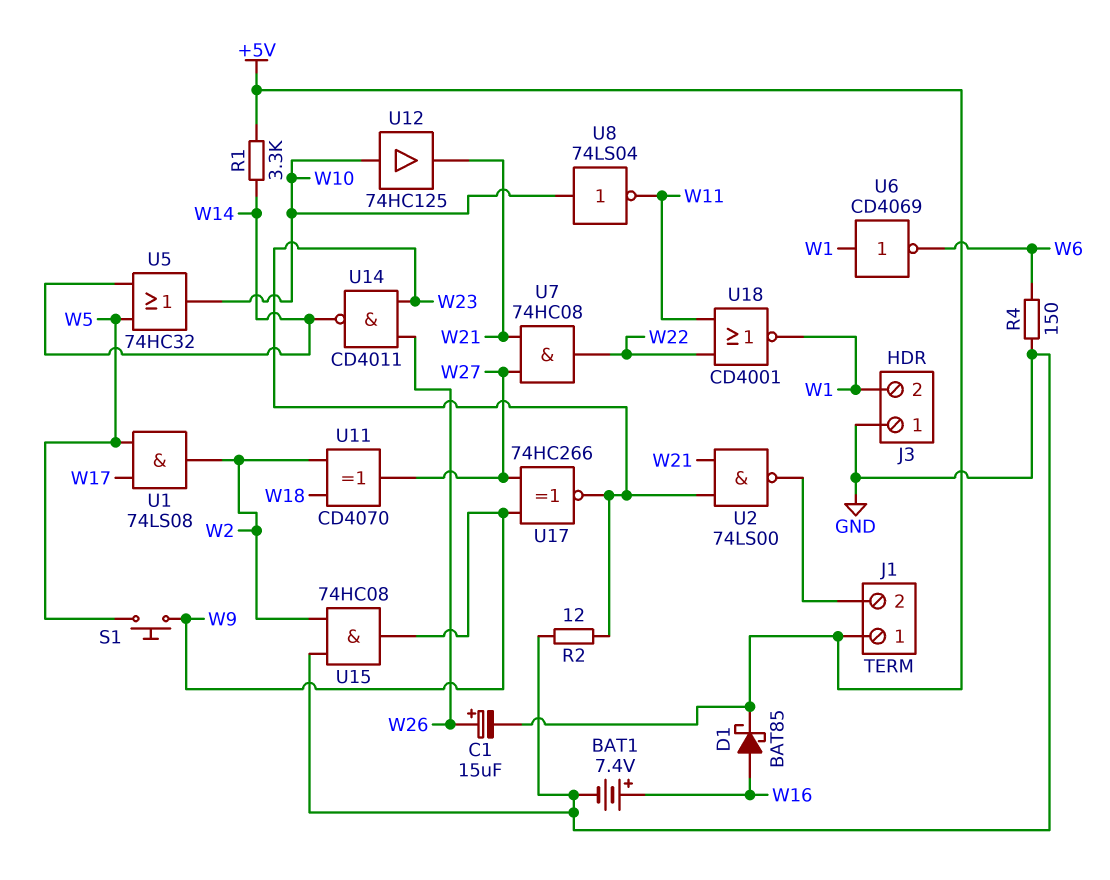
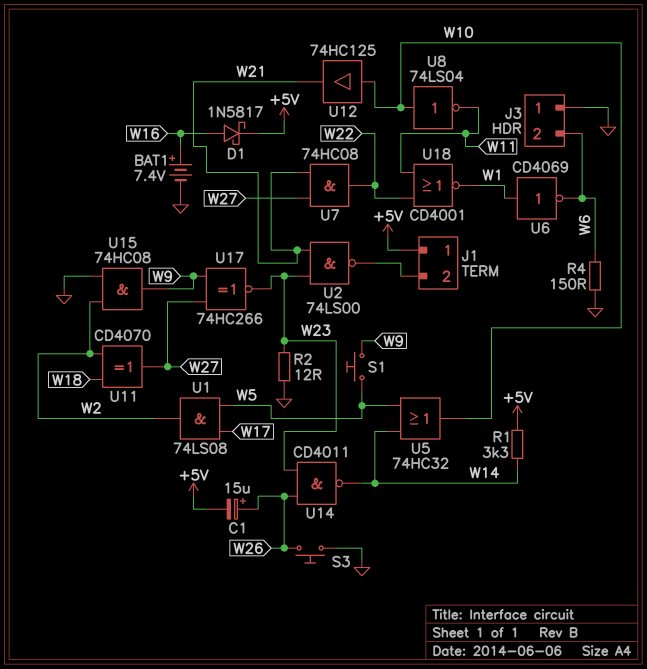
D1: schottky BAT85 (A W16, K +5V) -> schottky 1N5817 (A W16, K +5V)
J3 pin 2: W1 -> W6
S3: none -> button (GND, W26)

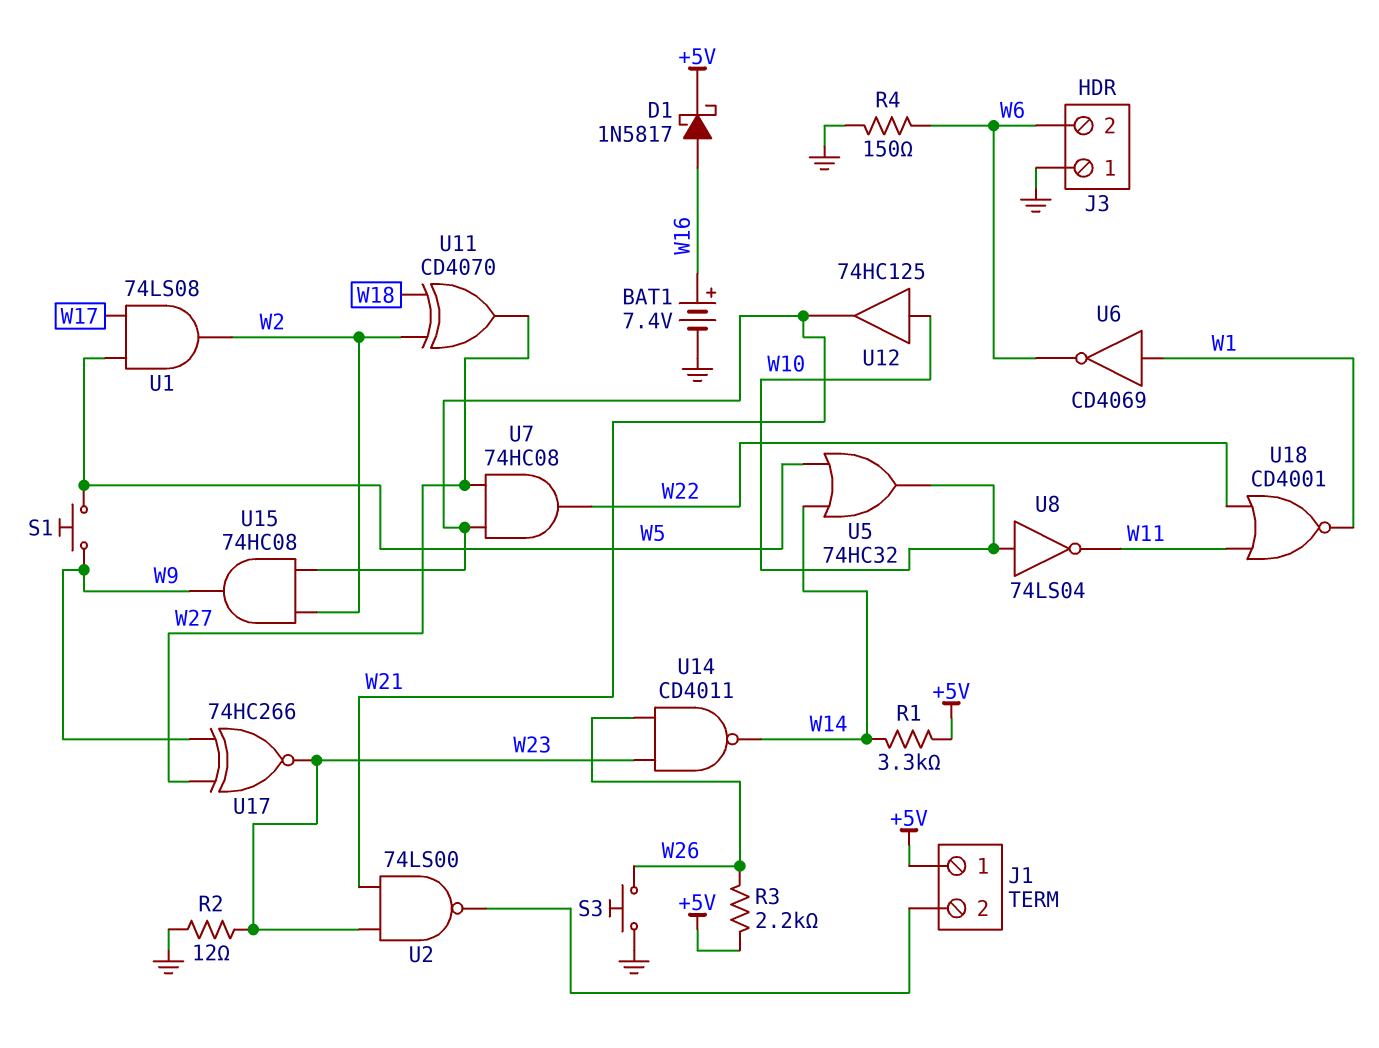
C1: 15uF (plus W26, minus +5V) -> none
R3: none -> 2.2k (+5V, W26)
U15: AND 74HC08 (in GND, in W2, out W9) -> AND 74HC08 (in W2, in W21, out W9)

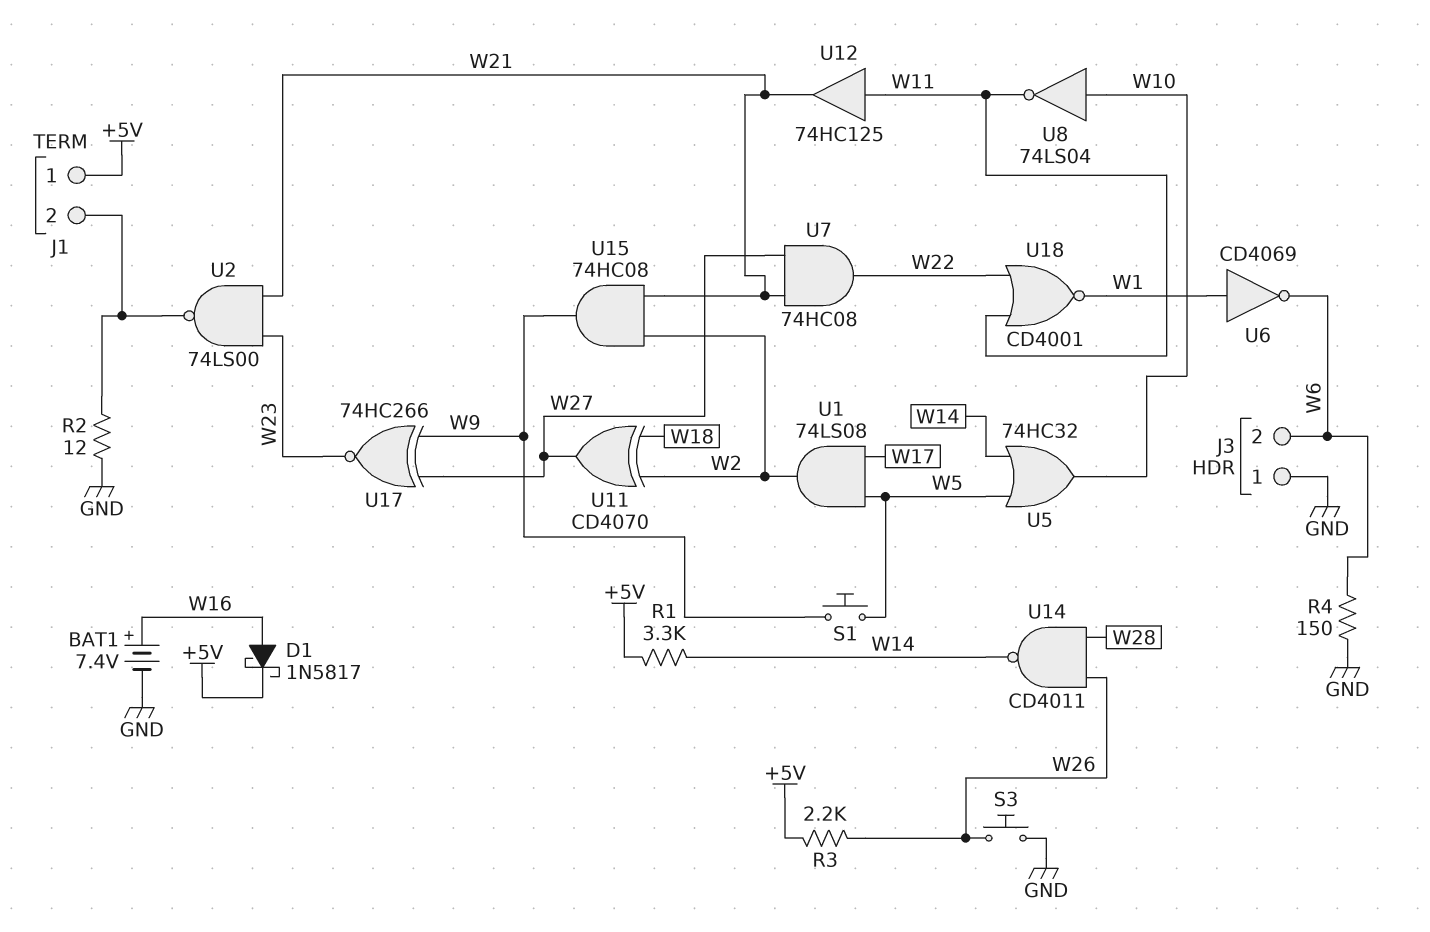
R2: 12 (GND, W23) -> 12 (GND, J1/2)
U12: buffer 74HC125 (in W10, out W21) -> buffer 74HC125 (in W11, out W21)
U14: NAND CD4011 (in W23, in W26, out W14) -> NAND CD4011 (in W26, in W28, out W14)

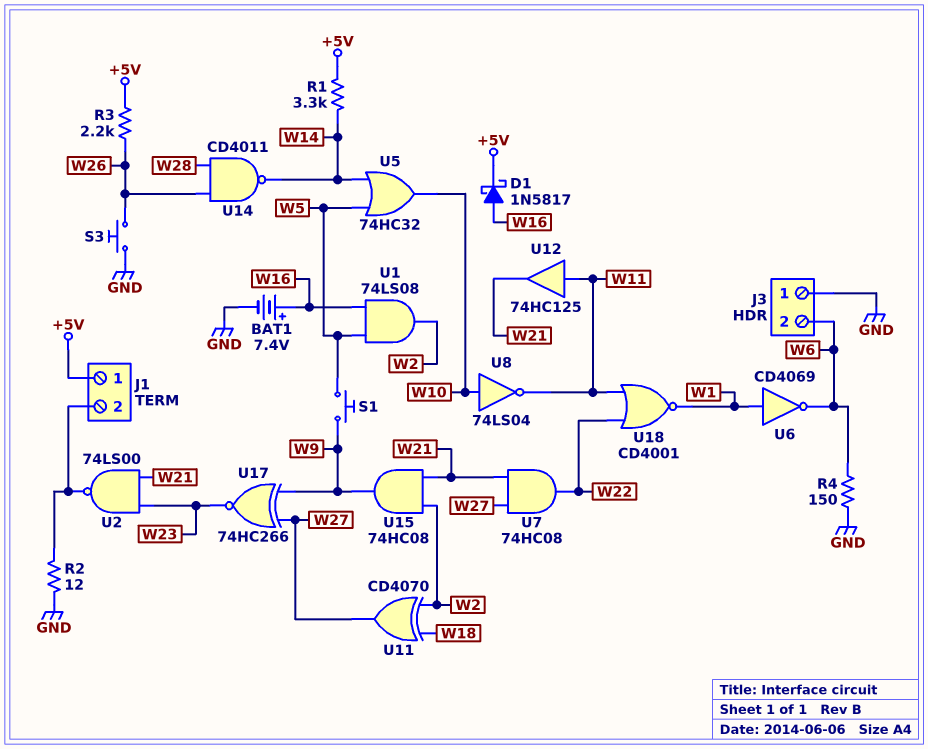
U1: AND 74LS08 (in W5, in W17, out W2) -> AND 74LS08 (in W5, in W16, out W2)

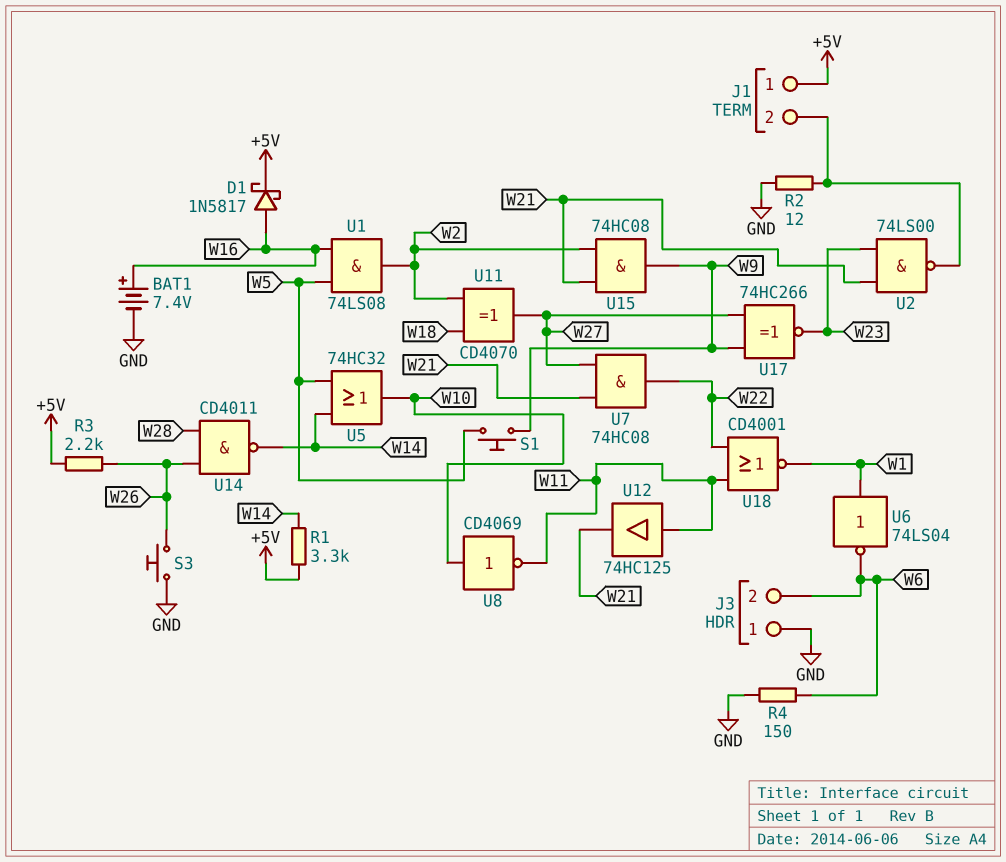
U6: NOT CD4069 (in W1, out W6) -> NOT 74LS04 (in W1, out W6)
U8: NOT 74LS04 (in W10, out W11) -> NOT CD4069 (in W10, out W11)

